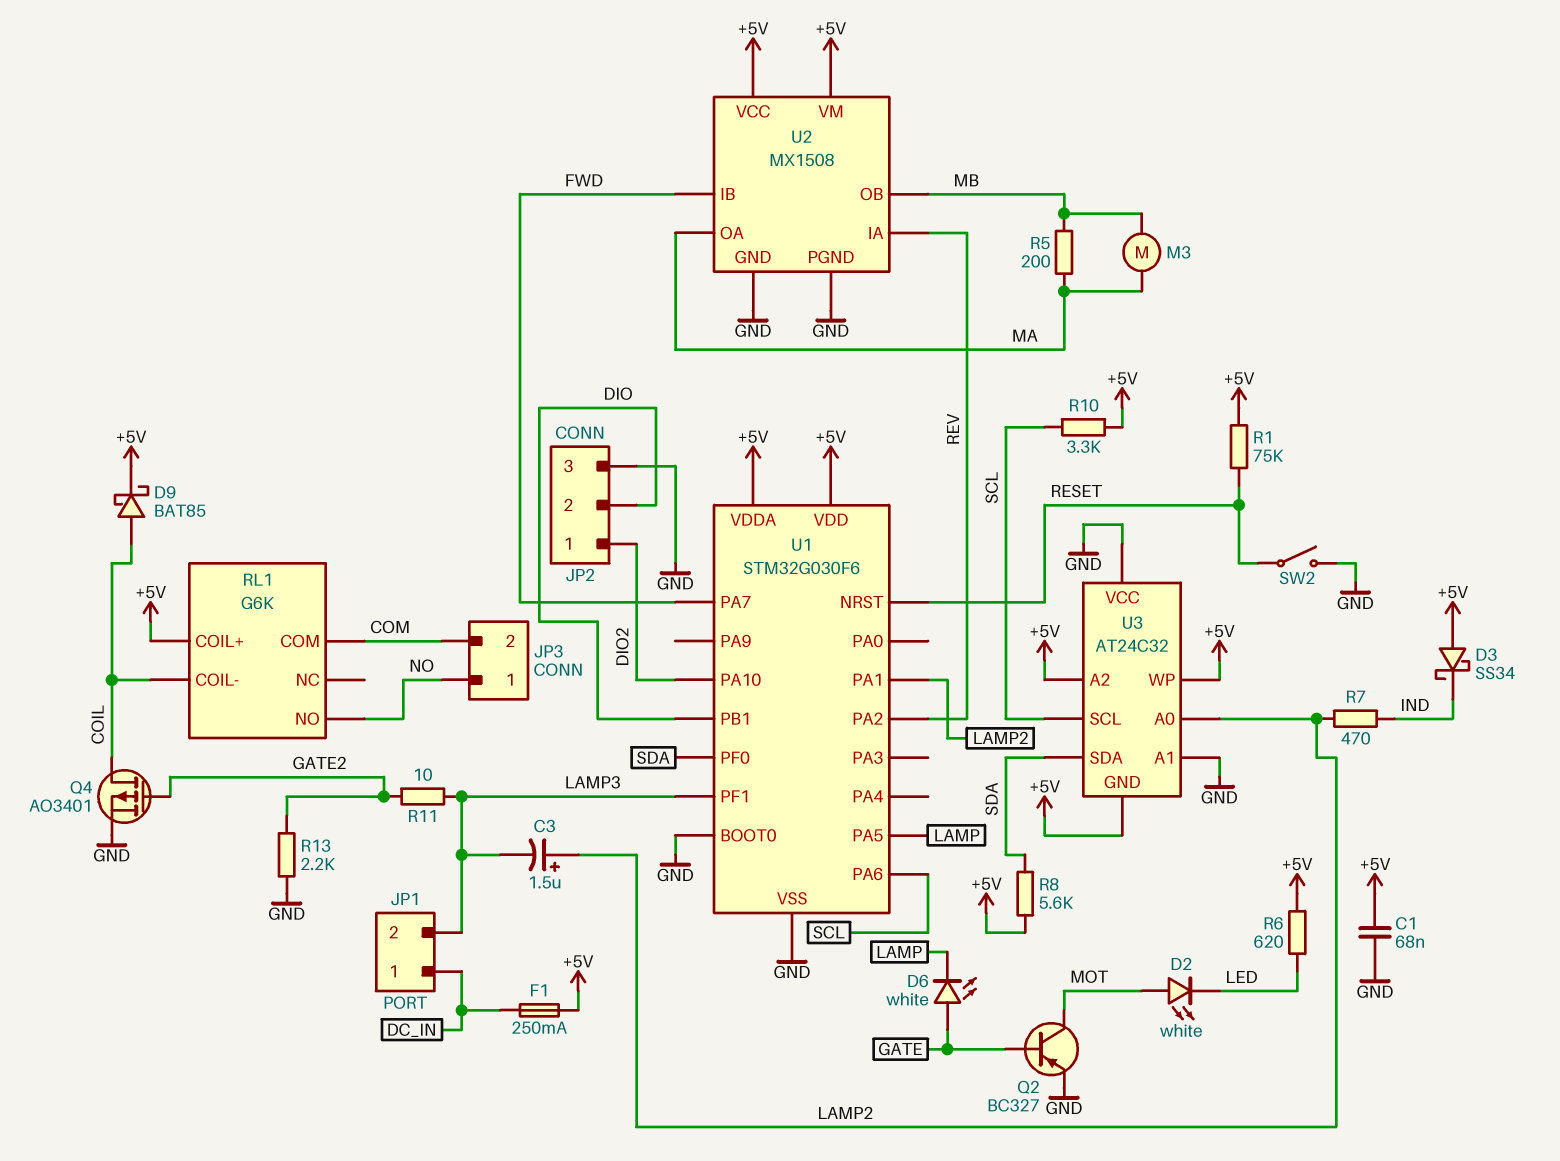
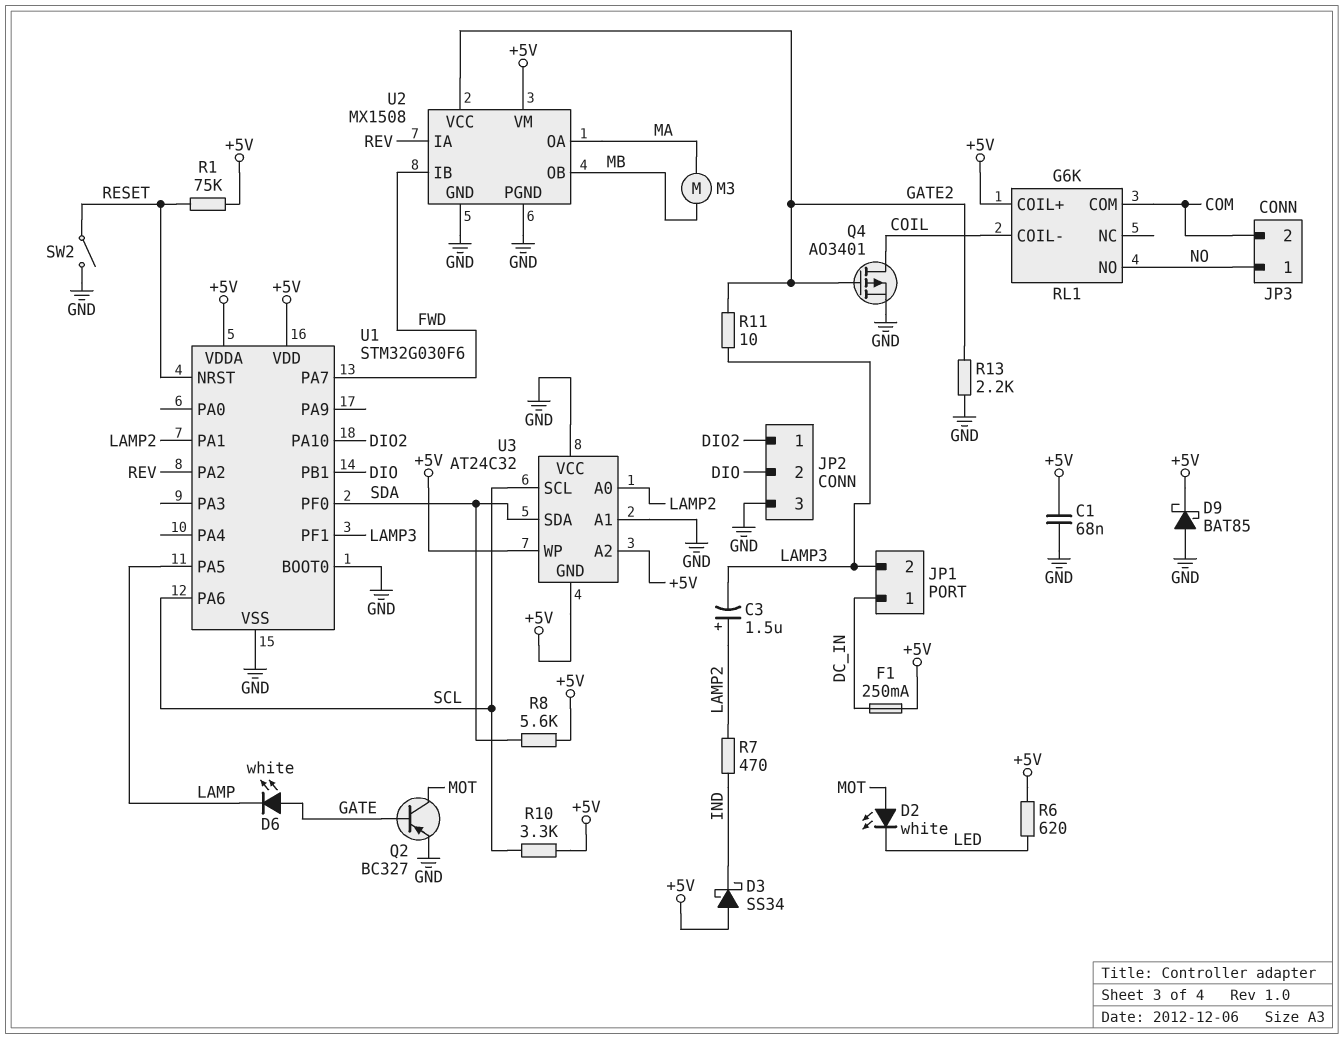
D9: schottky BAT85 (A COIL, K +5V) -> schottky BAT85 (A GND, K +5V)
R5: 200 (MA, MB) -> none
U2 pin VCC: +5V -> GATE2

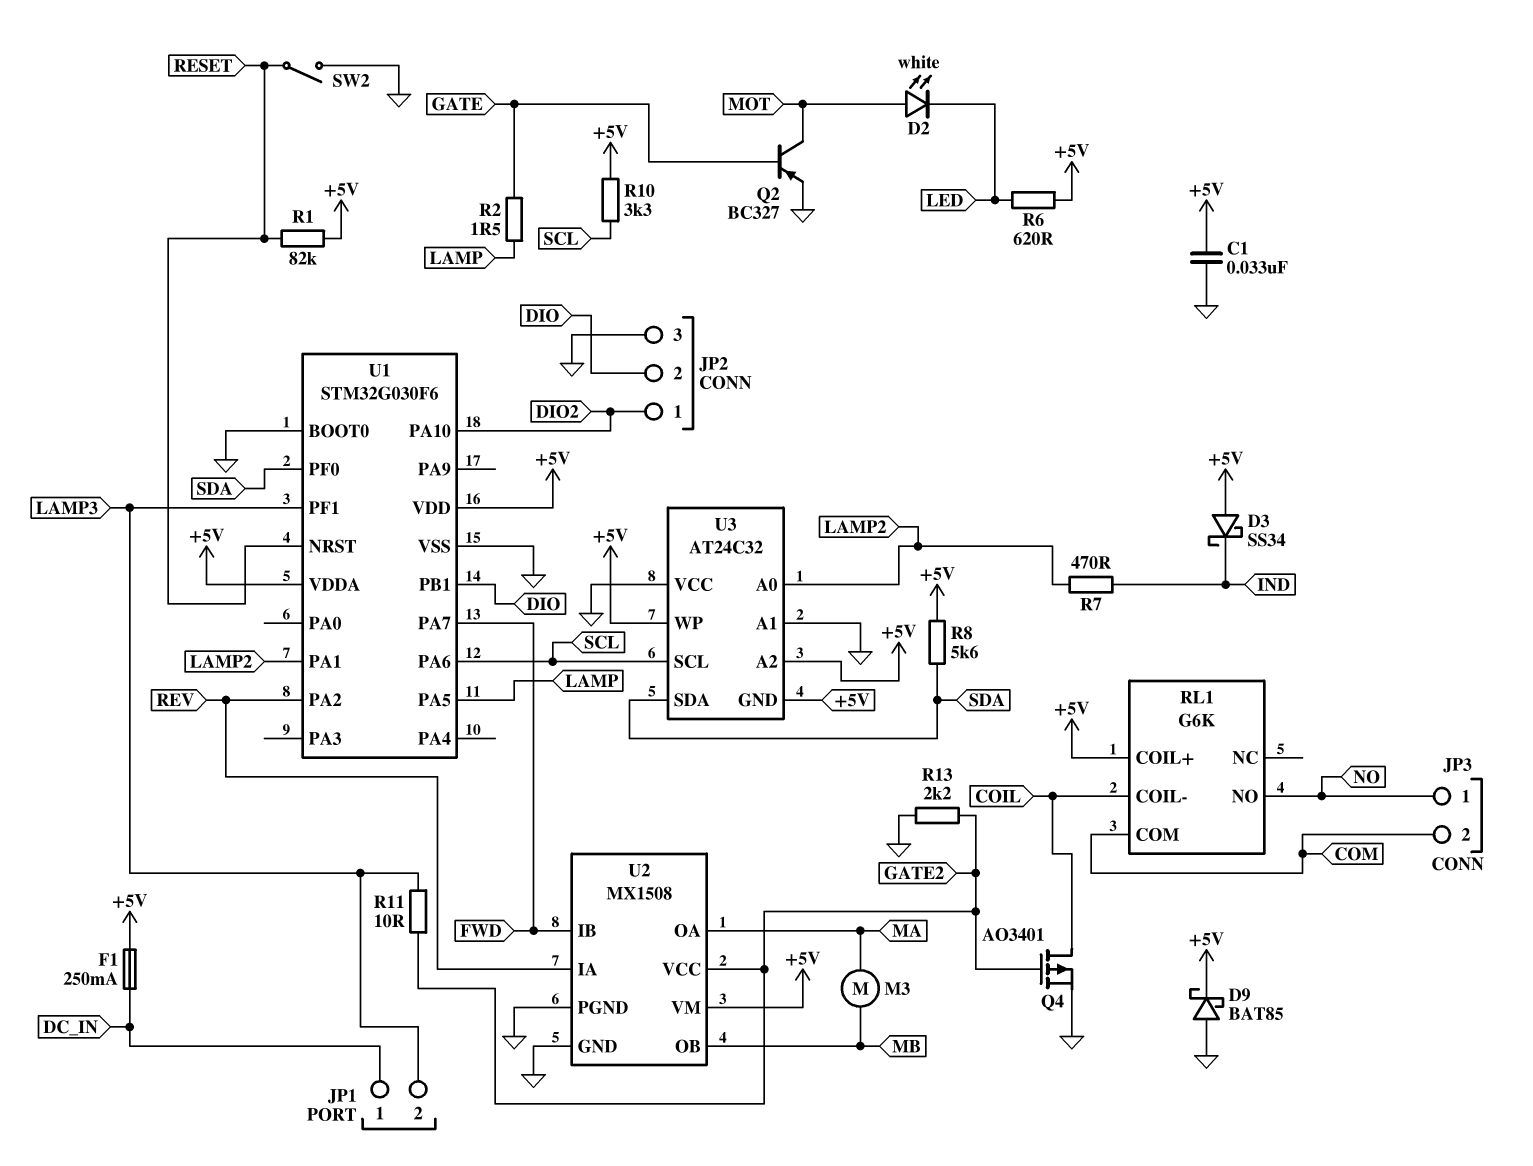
C1: 68nF (+5V, GND) -> 33nF (+5V, GND)
C3: 1.5uF (plus LAMP2, minus LAMP3) -> none
D6: LED white (A GATE, K LAMP) -> none
R1: 75k (+5V, RESET) -> 82k (+5V, RESET)
R2: none -> 1.5 (GATE, LAMP)

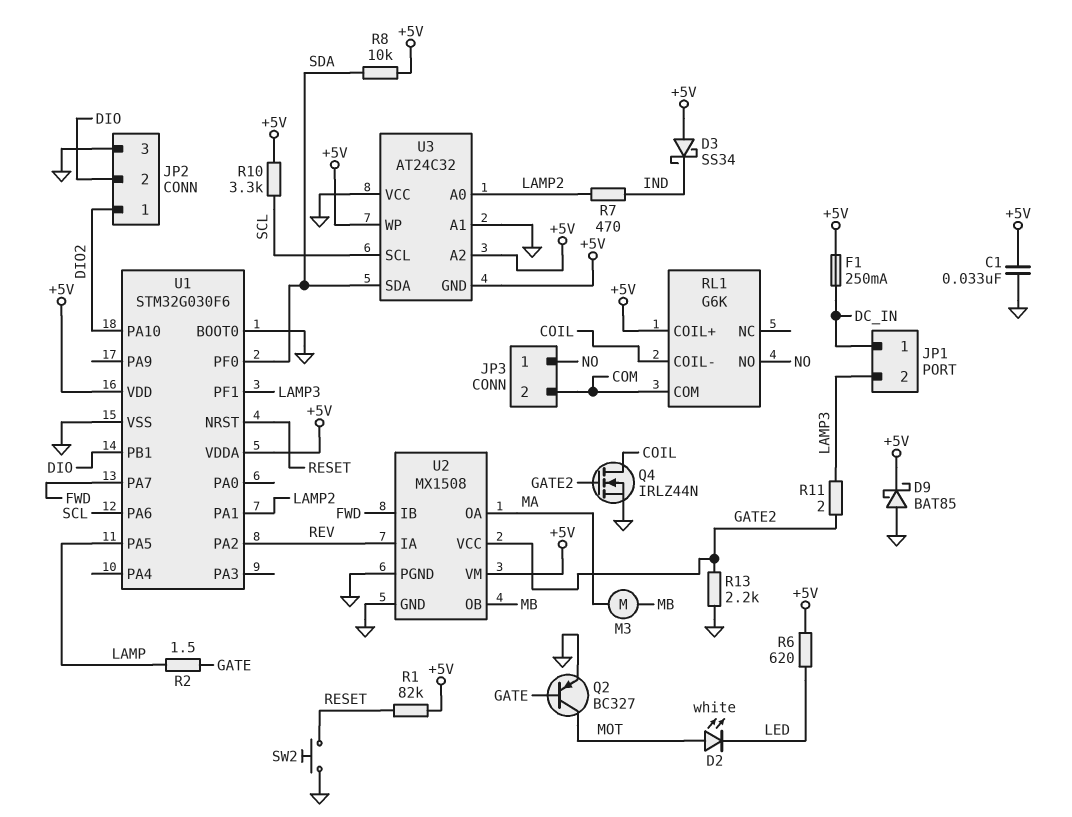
Q4: PMOS AO3401 (G GATE2, D COIL, S GND) -> NMOS IRLZ44N (G GATE2, D COIL, S GND)
R8: 5.6k (+5V, SDA) -> 10k (+5V, SDA)
R11: 10 (GATE2, LAMP3) -> 2 (GATE2, LAMP3)
SW2: switch (GND, RESET) -> button (GND, RESET)

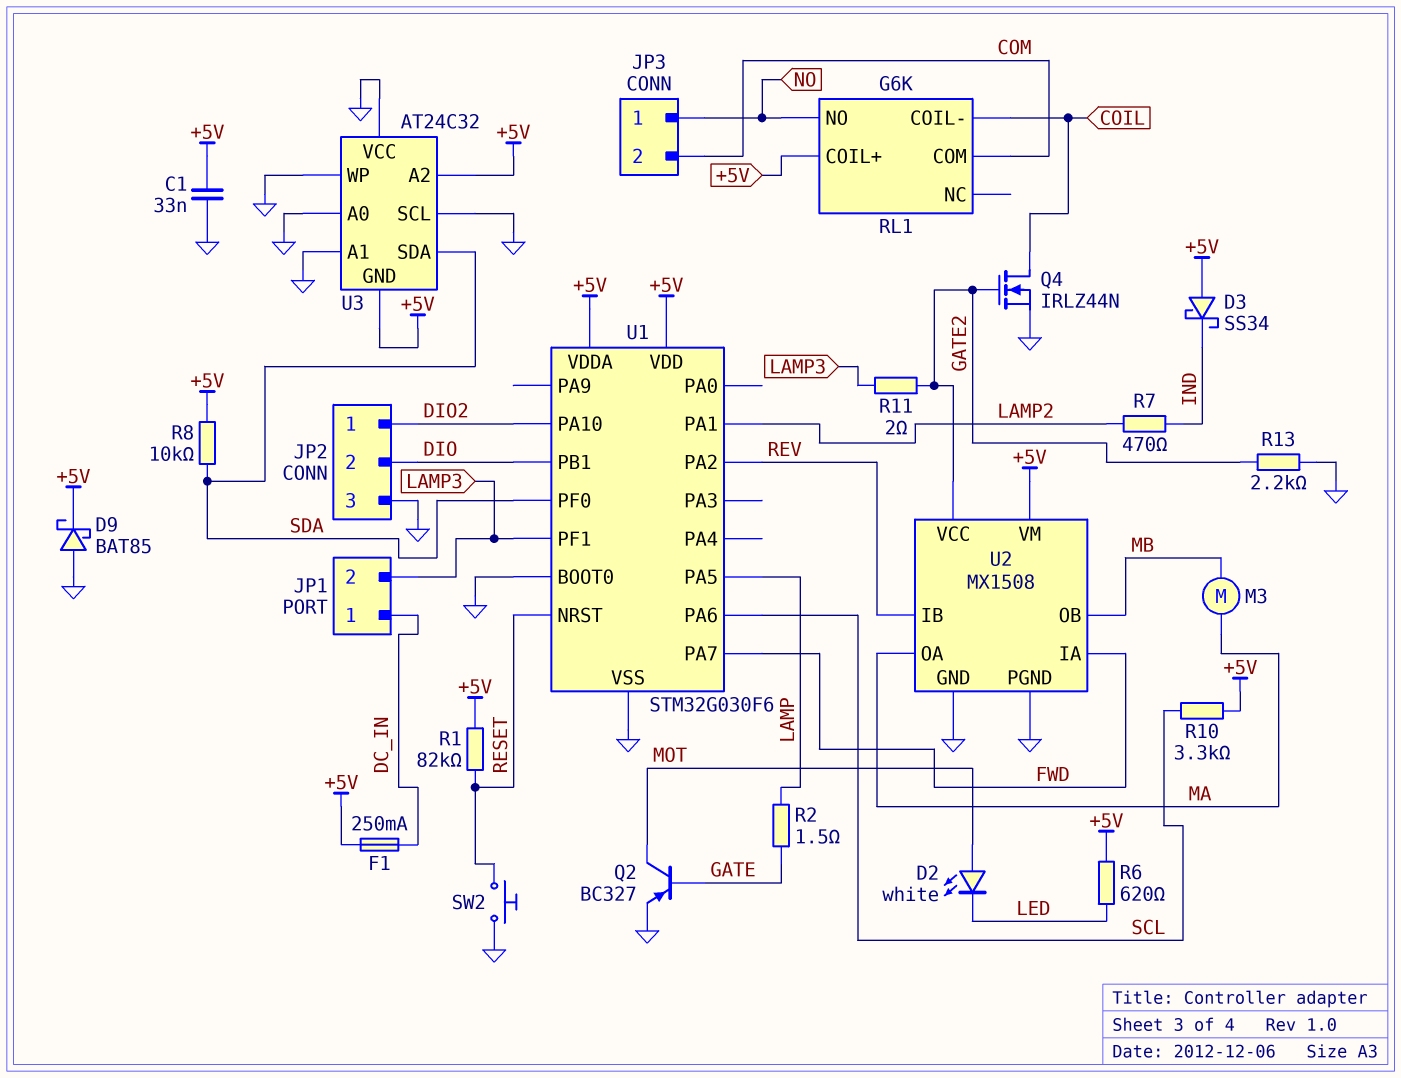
U2 pin IA: REV -> FWD
U2 pin IB: FWD -> REV
U3 pin A0: LAMP2 -> GND
U3 pin SCL: SCL -> GND
U3 pin WP: +5V -> GND

